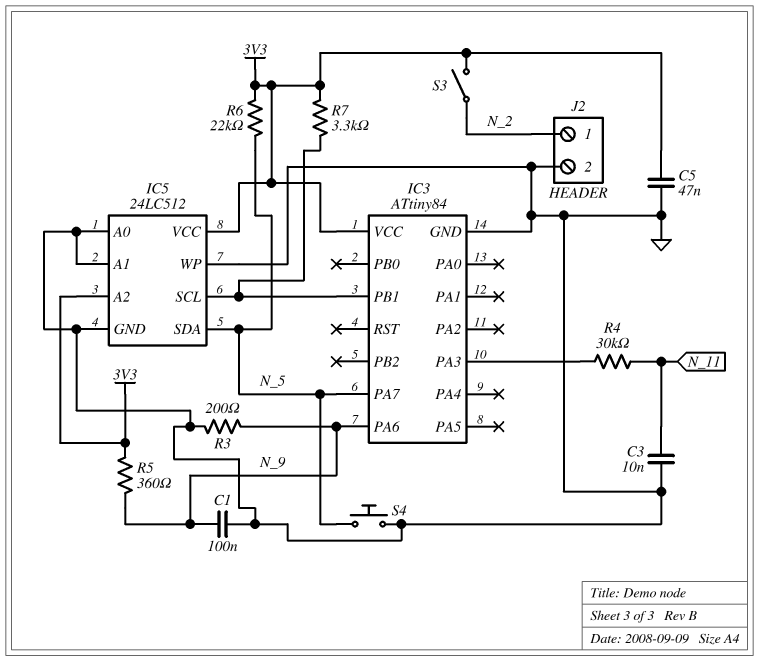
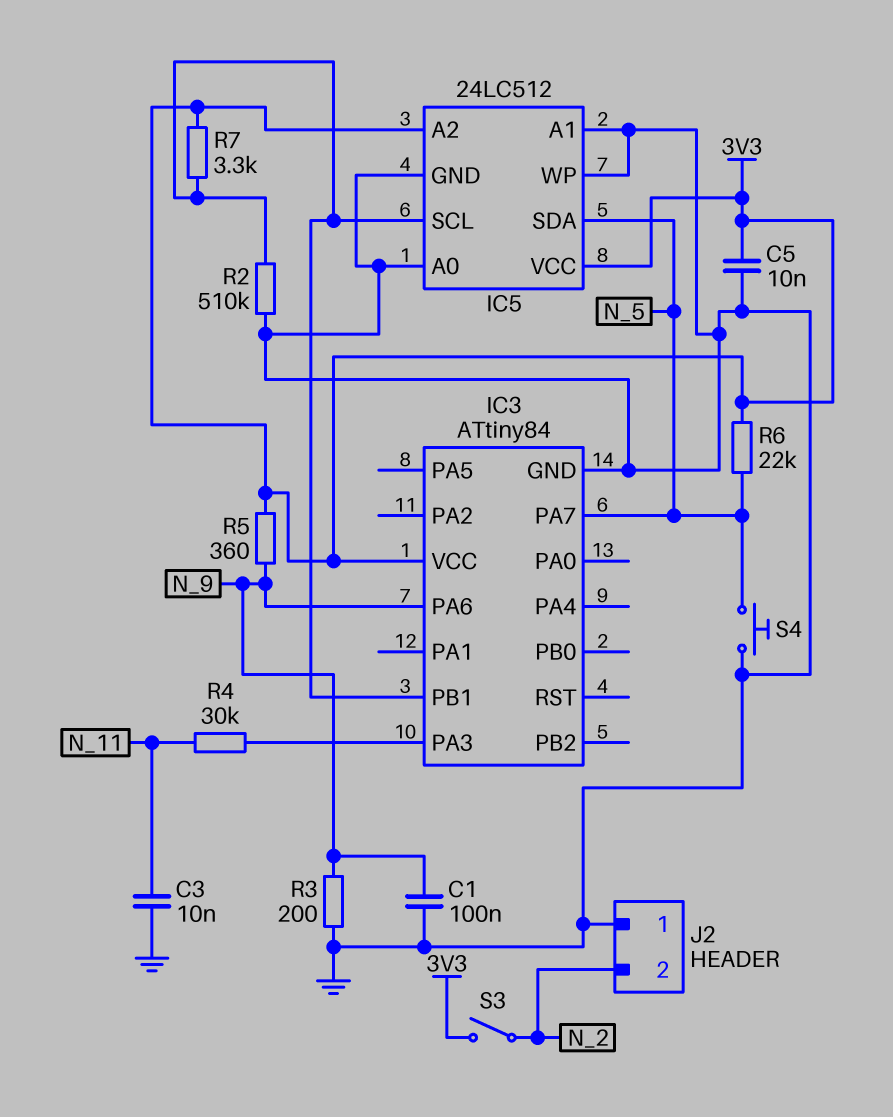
C5: 47nF (3V3, GND) -> 10nF (3V3, GND)
J2 pin 1: N_2 -> GND
J2 pin 2: GND -> N_2
R2: none -> 510k (GND, IC3/PB1)

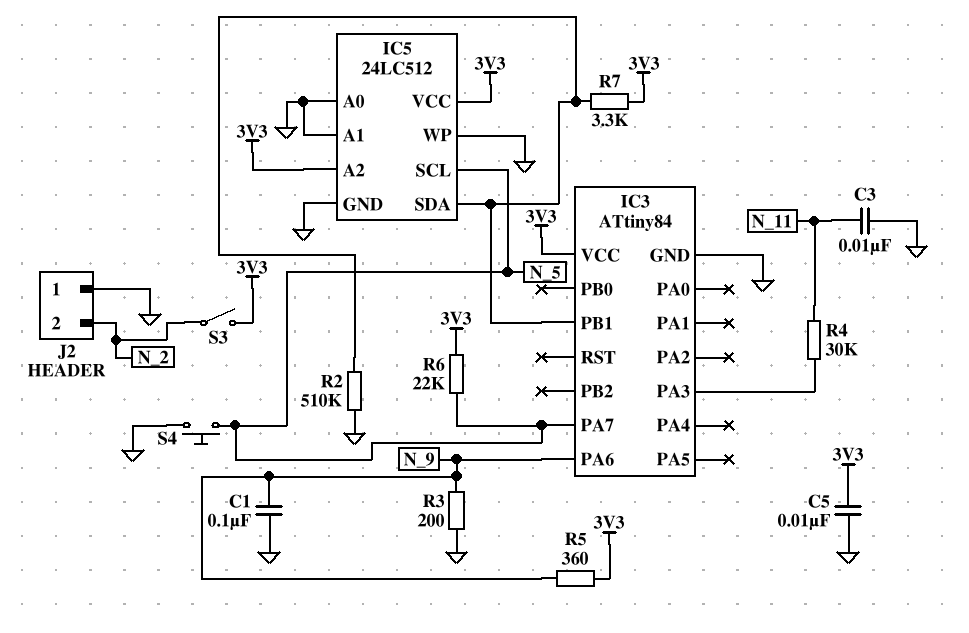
IC5 pin SCL: IC3/PB1 -> N_5
IC5 pin SDA: N_5 -> IC3/PB1

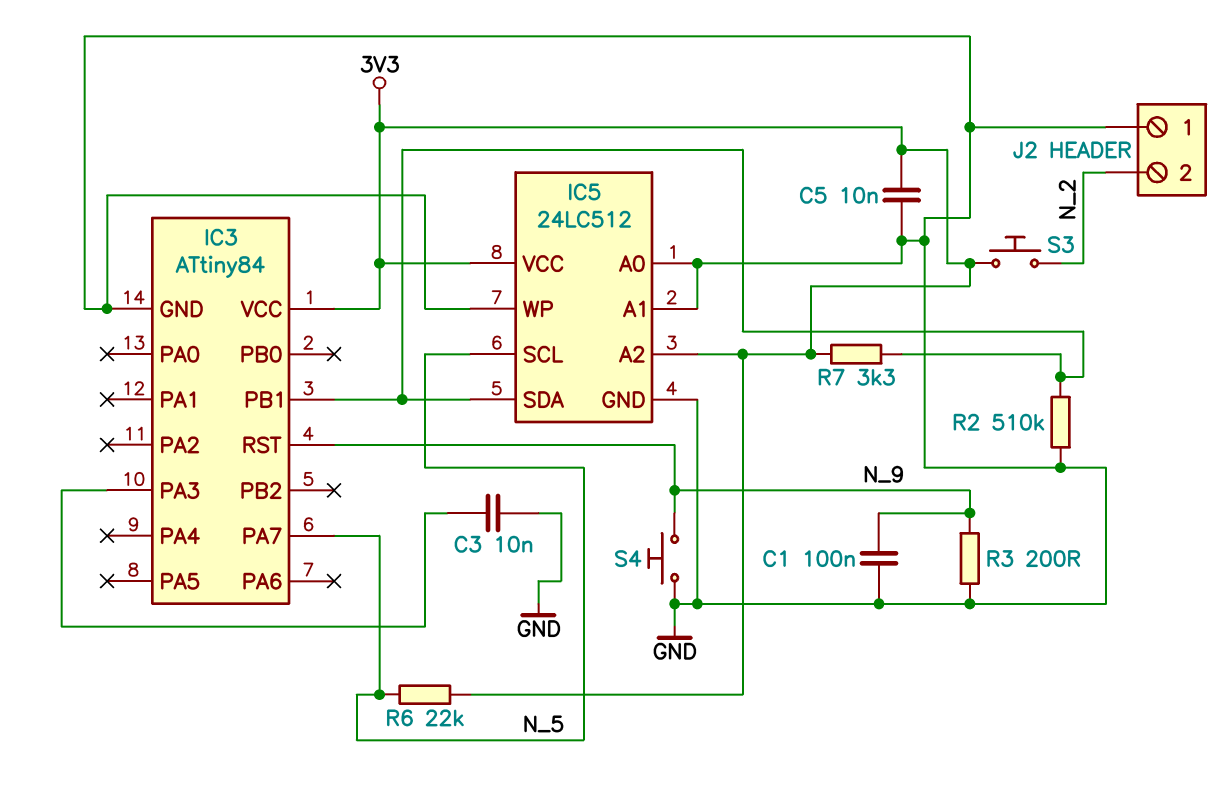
C3: 10nF (GND, N_11) -> 10nF (GND, IC3/PA3)
IC3 pin PA6: N_9 -> none
IC3 pin RST: none -> N_9
R4: 30k (IC3/PA3, N_11) -> none
R5: 360 (3V3, N_9) -> none
S3: switch (3V3, N_2) -> button (3V3, N_2)
S4: button (GND, N_5) -> button (GND, N_9)

